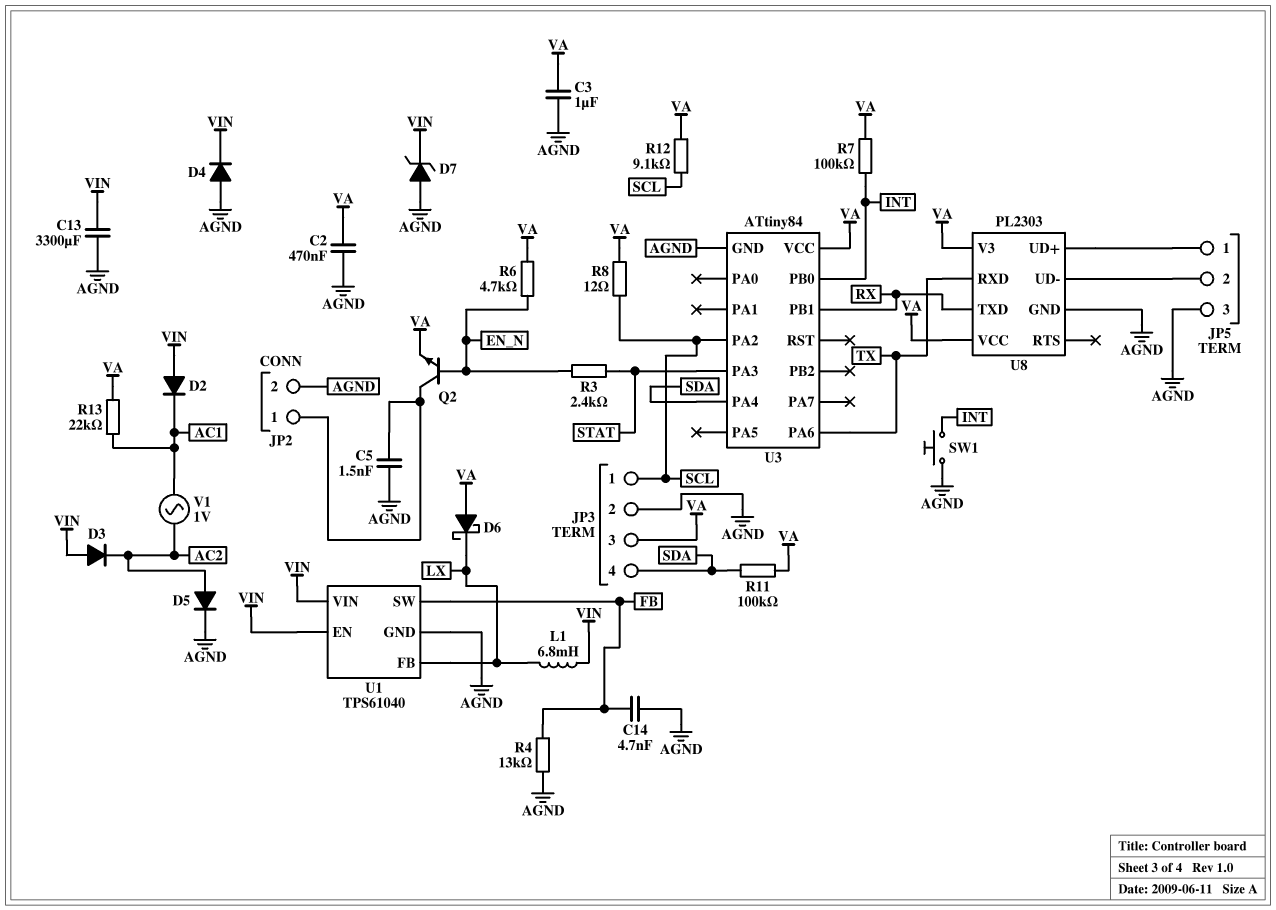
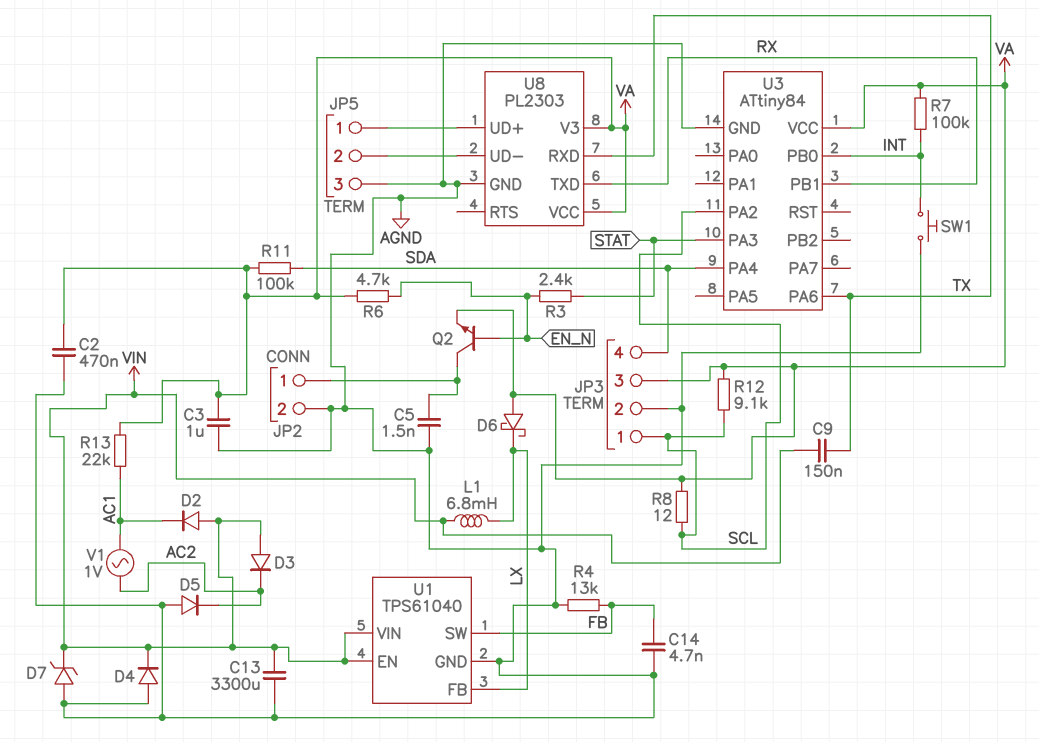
C9: none -> 150nF (TX, VIN)
D5: diode (A AC2, K AGND) -> diode (A AGND, K AC2)

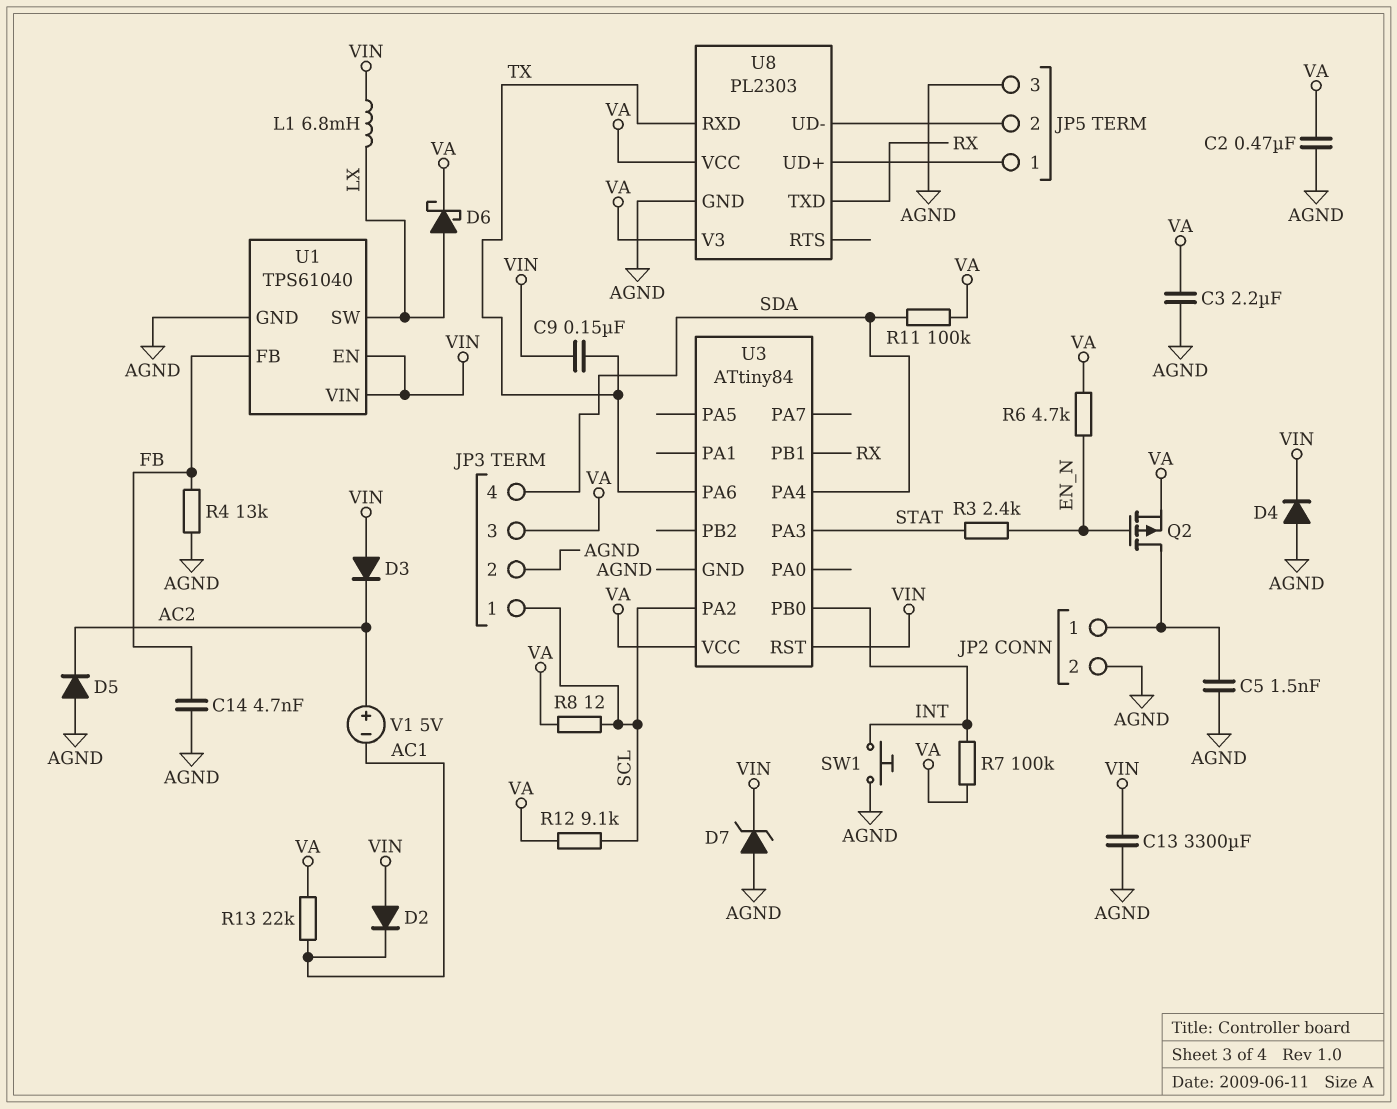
C3: 1uF (AGND, VA) -> 2.2uF (AGND, VA)
D6: schottky (A VA, K LX) -> schottky (A LX, K VA)
Q2: NPN (B EN_N, C JP2/1, E VA) -> PMOS (G EN_N, D JP2/1, S VA)
U1 pin FB: LX -> FB
U1 pin SW: FB -> LX
U3 pin RST: none -> VIN
V1: AC 1V (AC1, AC2) -> 5V (plus AC2, minus AC1)

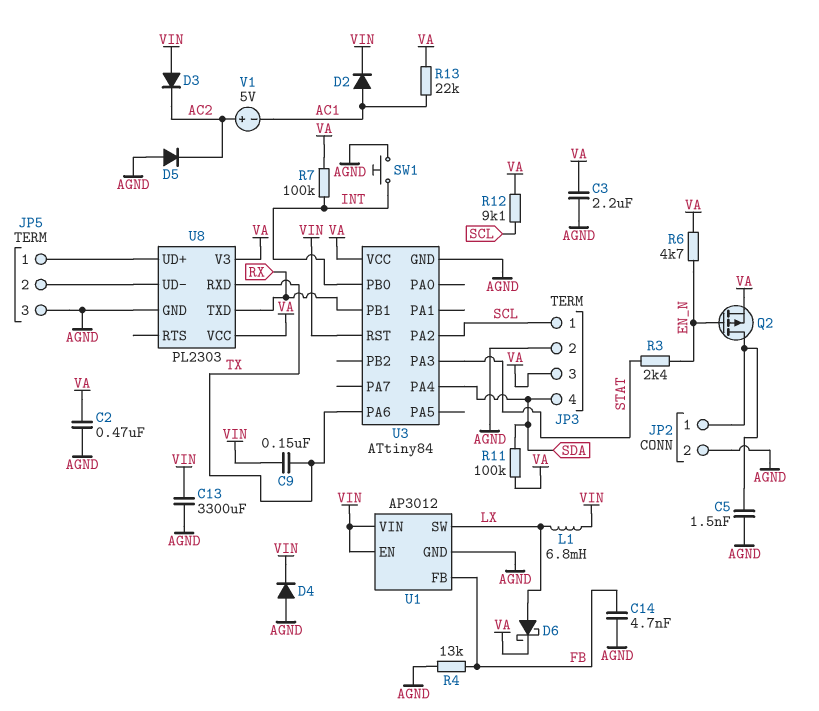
D2: diode (A VIN, K AC1) -> diode (A AC1, K VIN)
D7: zener (A AGND, K VIN) -> none
R8: 12 (SCL, VA) -> none
U1: TPS61040 -> AP3012

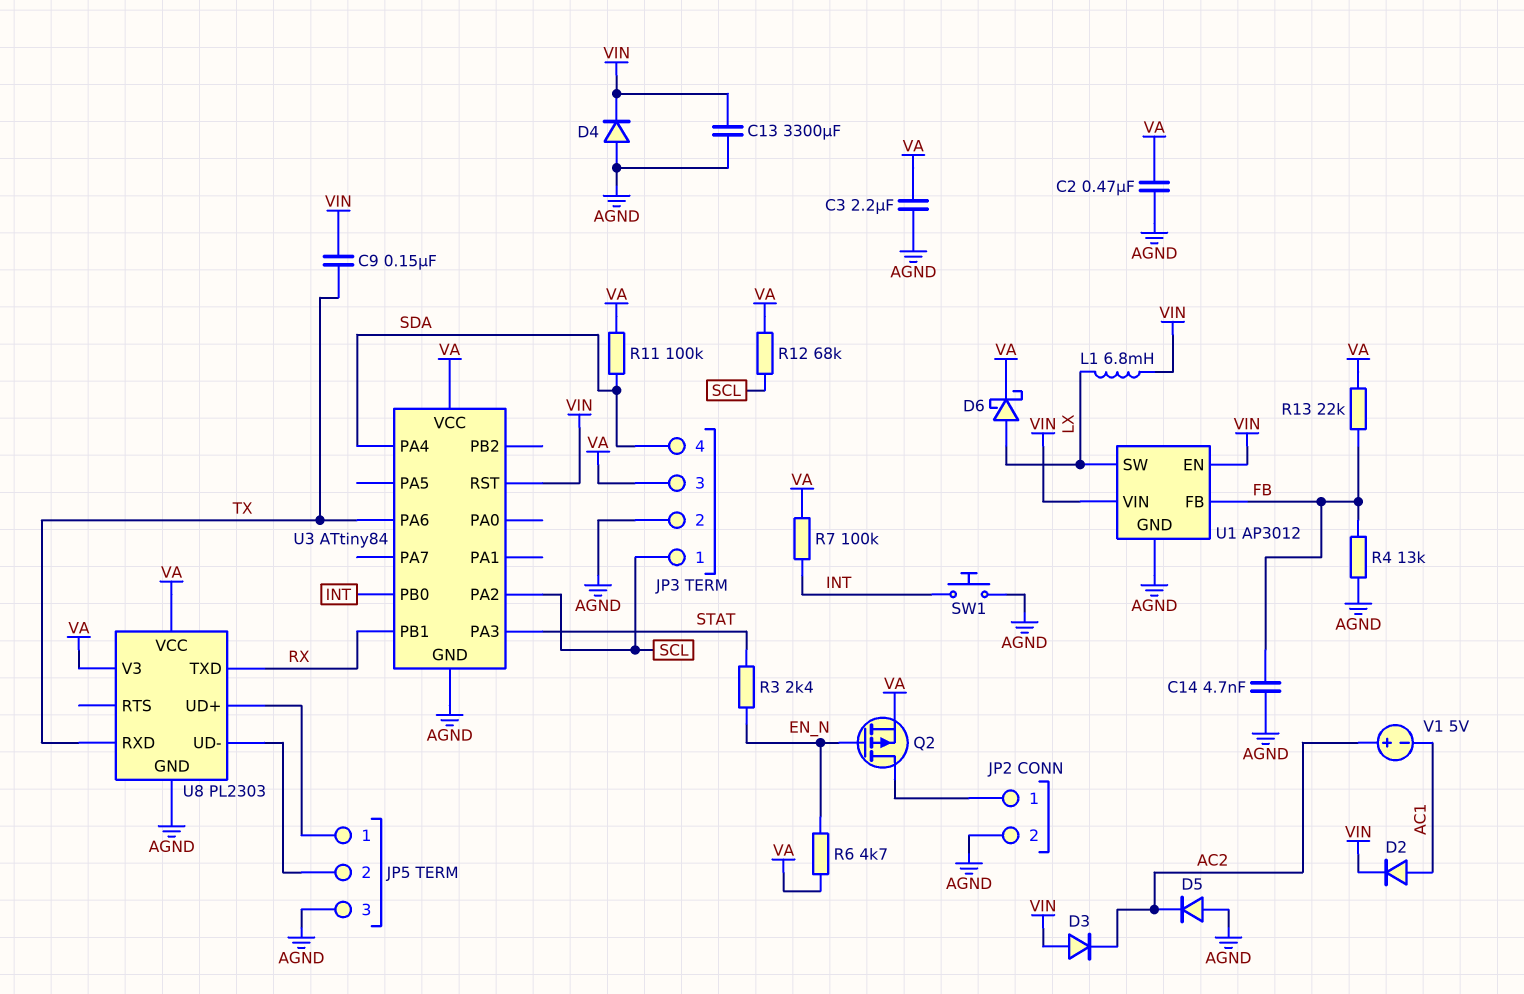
C5: 1.5nF (AGND, JP2/1) -> none
R12: 9.1k (SCL, VA) -> 68k (SCL, VA)
R13: 22k (AC1, VA) -> 22k (FB, VA)

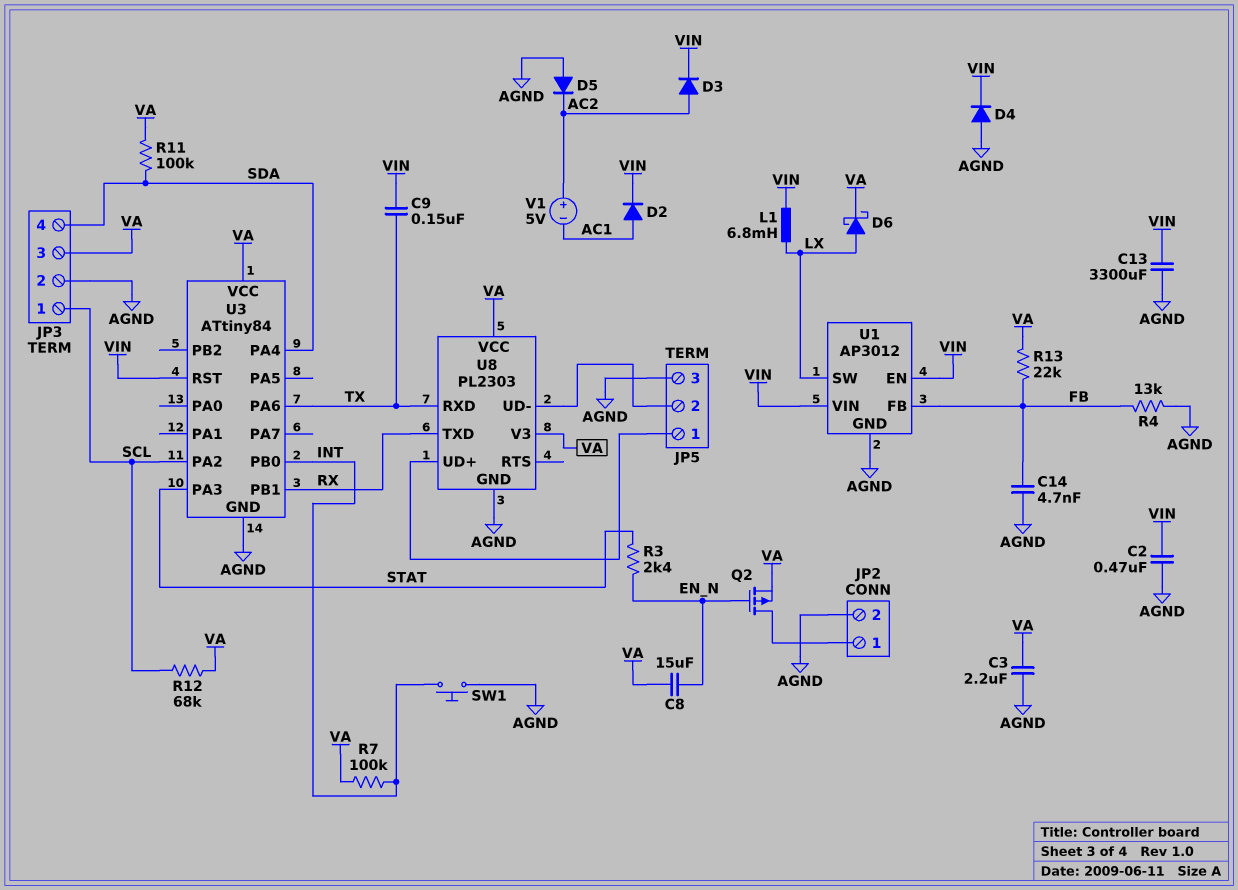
C2: 470nF (AGND, VA) -> 470nF (AGND, VIN)
C8: none -> 15uF (EN_N, VA)
D3: diode (A VIN, K AC2) -> diode (A AC2, K VIN)
R6: 4.7k (EN_N, VA) -> none

